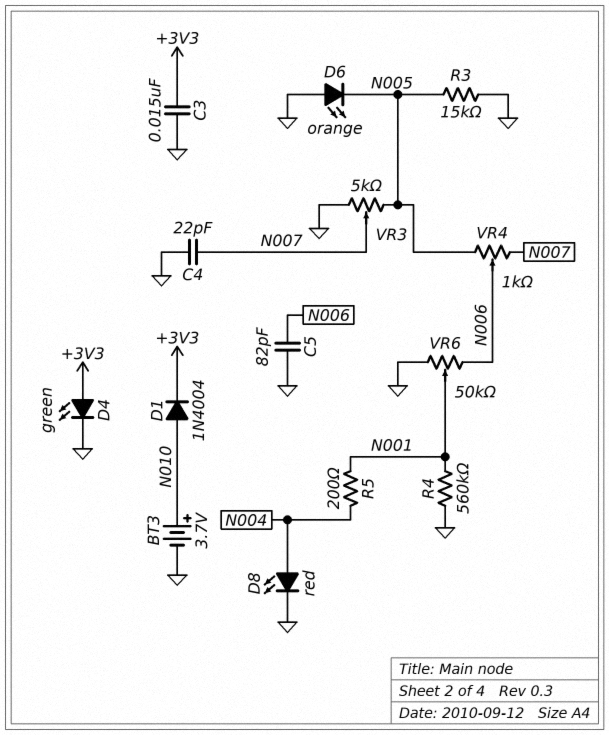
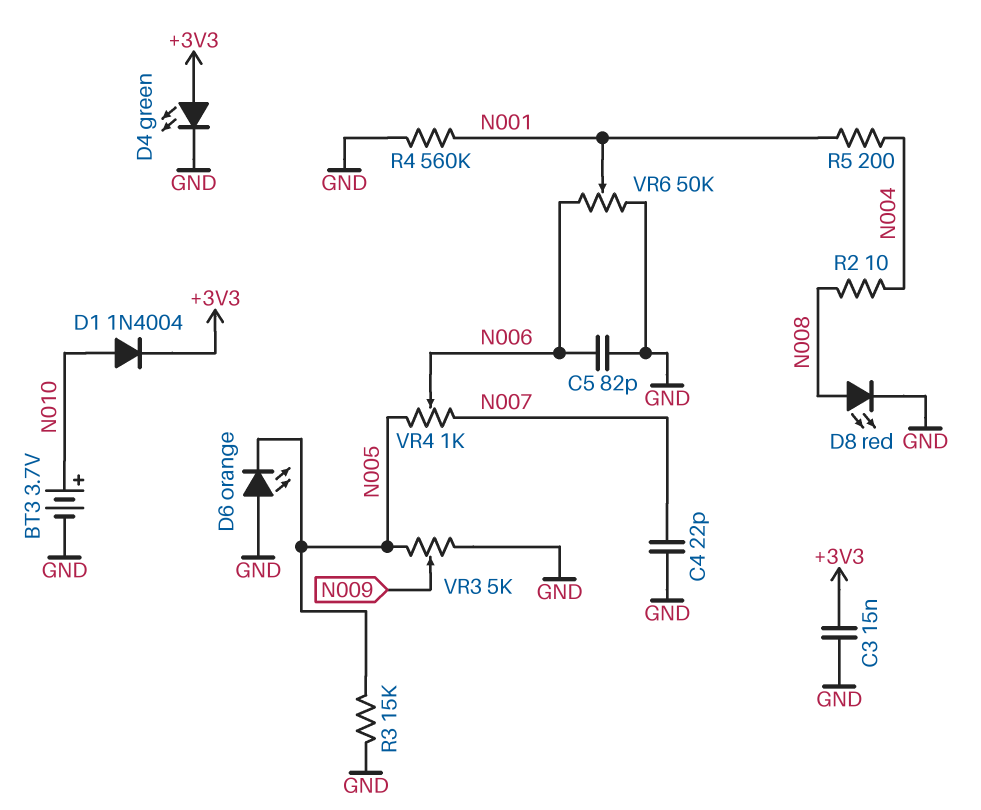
D8: LED red (A N004, K GND) -> LED red (A N008, K GND)
R2: none -> 10 (N004, N008)
VR3: 5k (GND, N005, wiper N007) -> 5k (GND, N005, wiper N009)

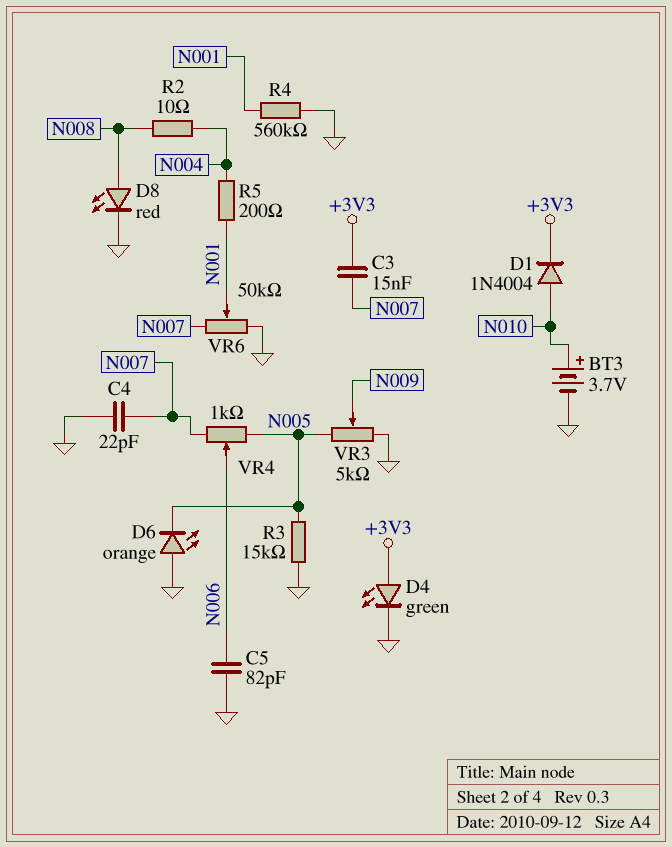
C3: 15nF (+3V3, GND) -> 15nF (+3V3, N007)
VR6: 50k (GND, N006, wiper N001) -> 50k (GND, N007, wiper N001)

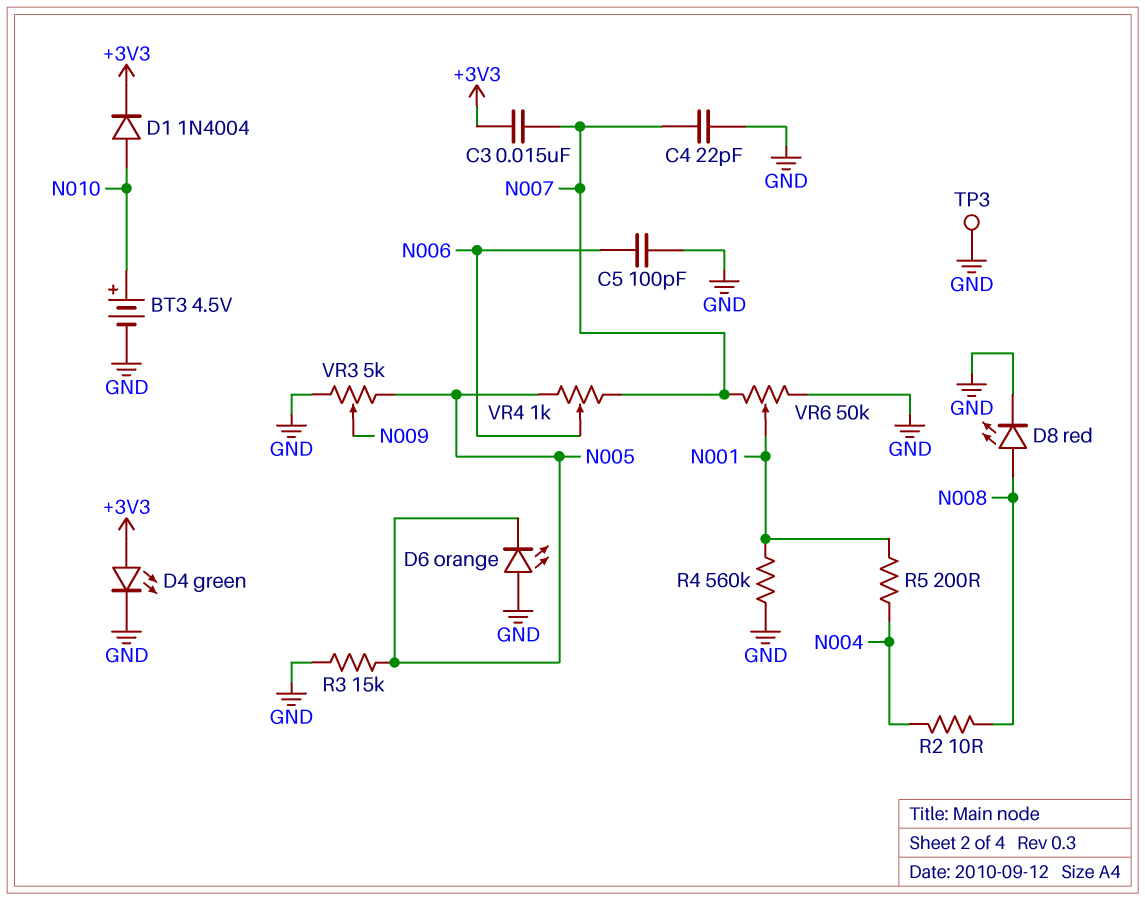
BT3: 3.7V (plus N010, minus GND) -> 4.5V (plus N010, minus GND)
C5: 82pF (GND, N006) -> 100pF (GND, N006)
TP3: none -> test point (GND)

